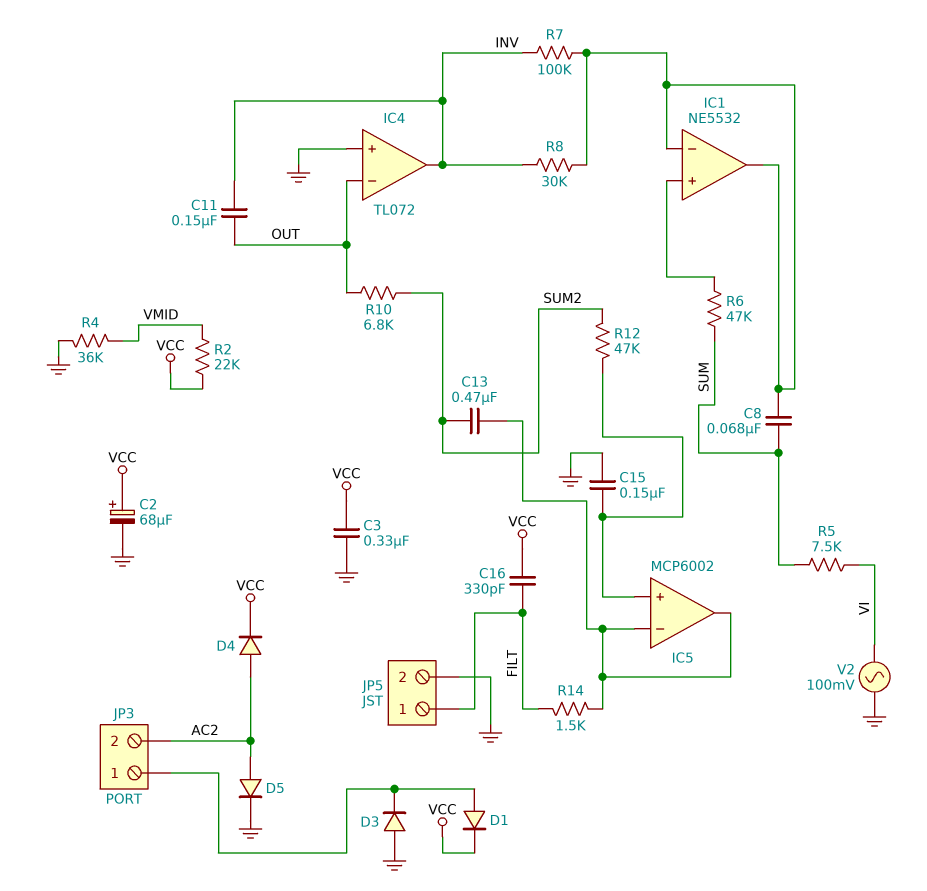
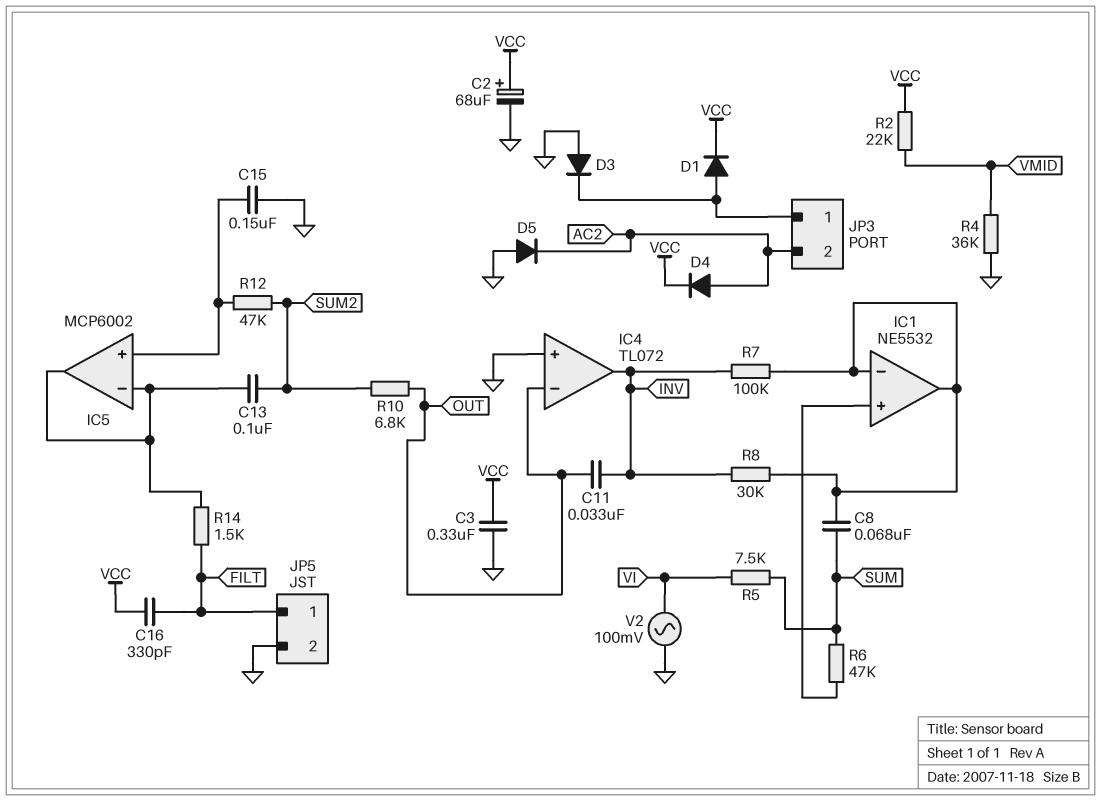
C11: 150nF (INV, OUT) -> 33nF (INV, OUT)
C13: 470nF (IC5/in-, SUM2) -> 100nF (IC5/in-, SUM2)
D5: diode (A AC2, K GND) -> diode (A GND, K AC2)

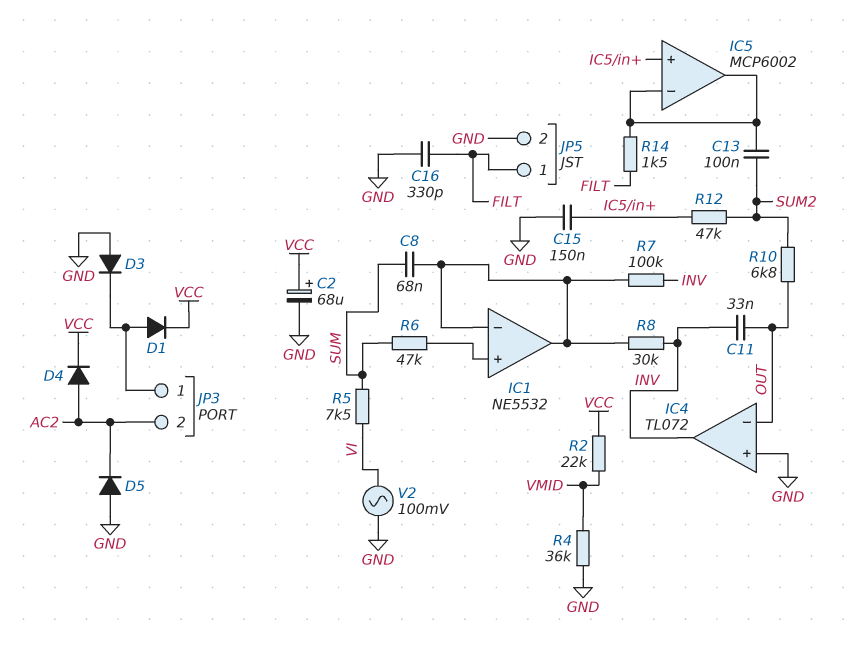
C3: 330nF (GND, VCC) -> none
C16: 330pF (FILT, VCC) -> 330pF (FILT, GND)

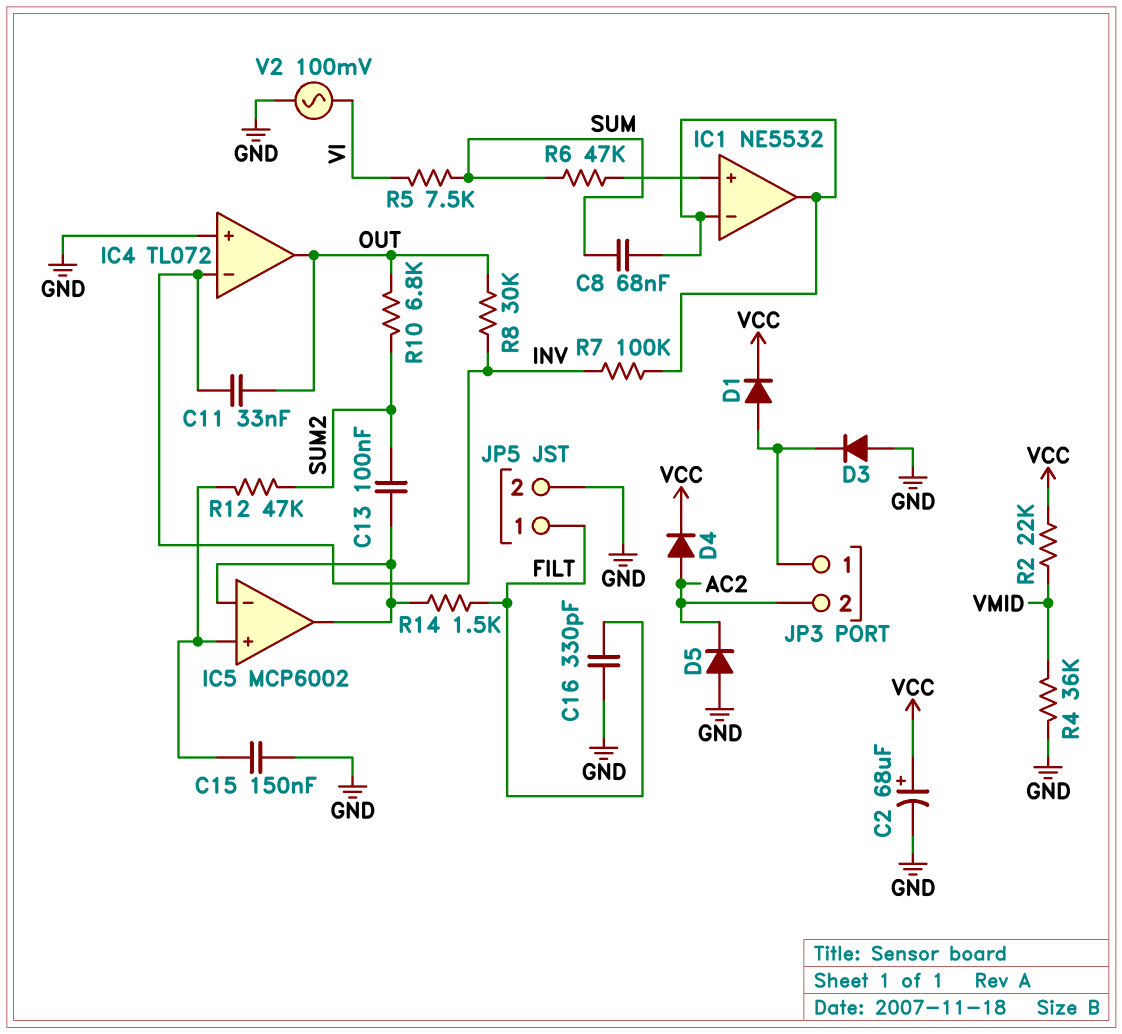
IC4 pin in-: OUT -> INV
IC4 pin out: INV -> OUT
R8: 30k (IC1/in-, INV) -> 30k (INV, OUT)

